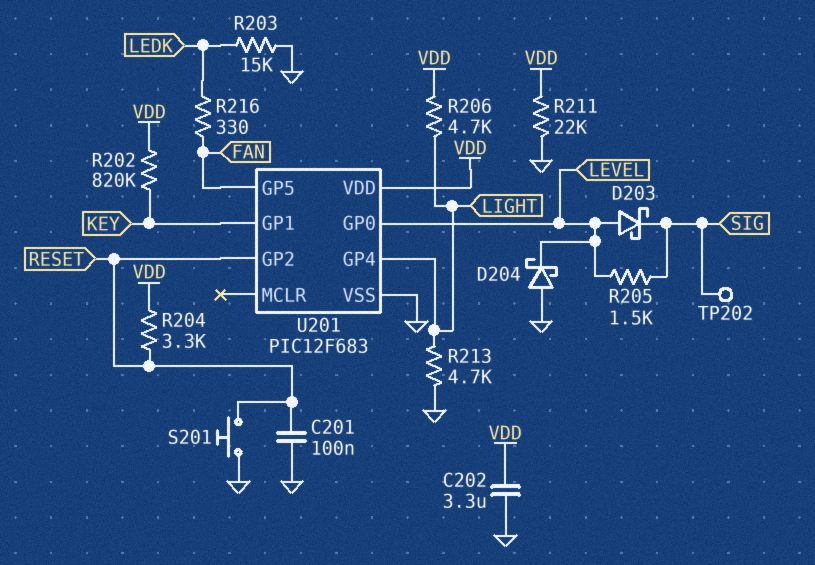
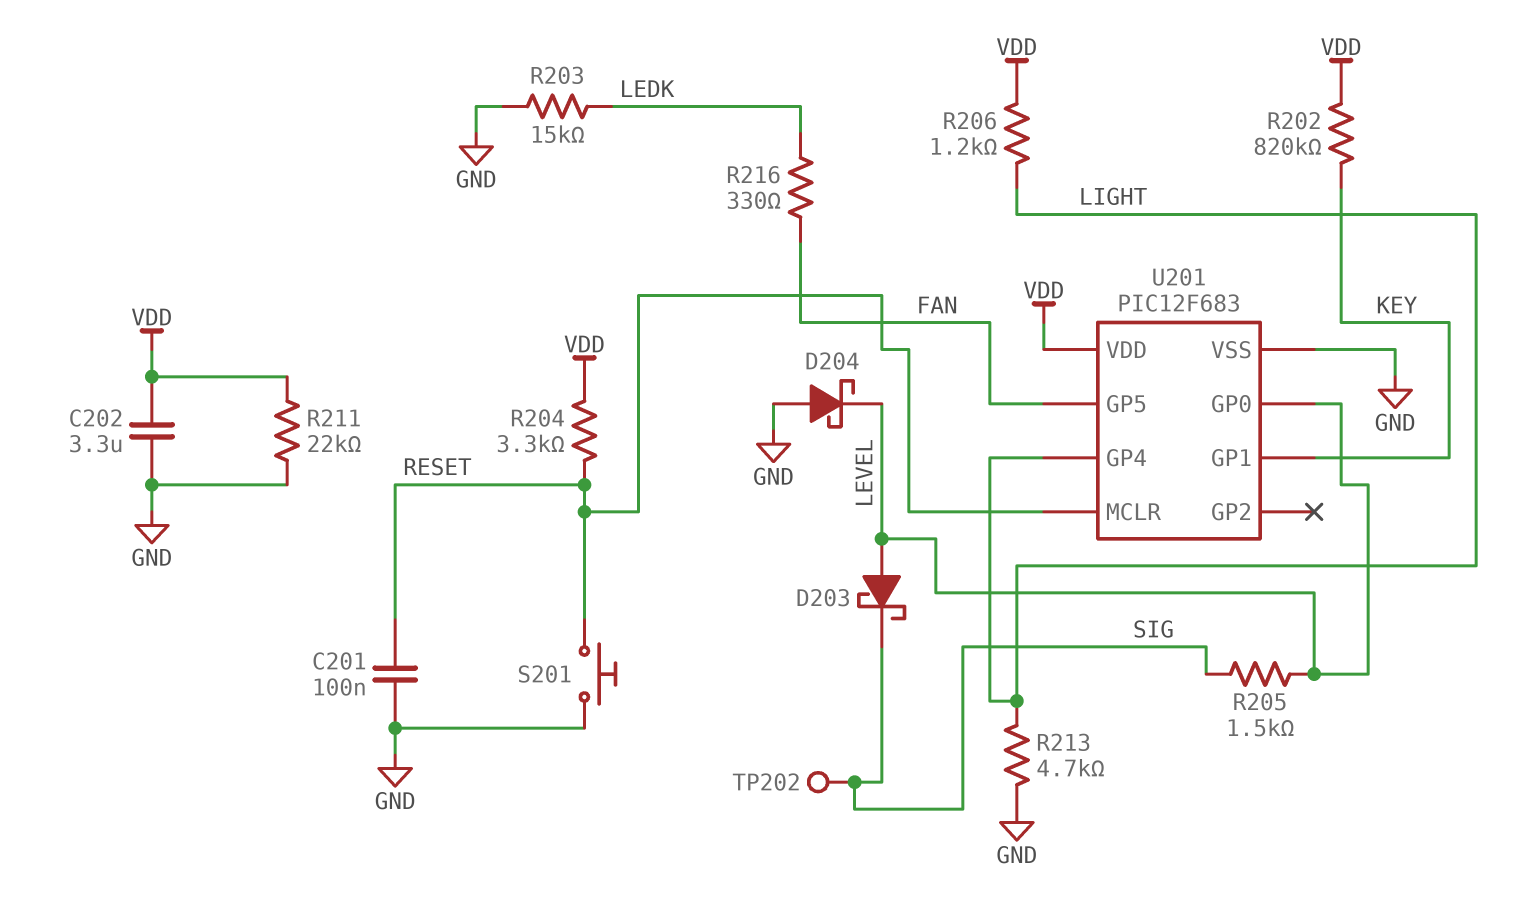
R206: 4.7k (LIGHT, VDD) -> 1.2k (LIGHT, VDD)
U201 pin GP2: RESET -> none
U201 pin MCLR: none -> RESET

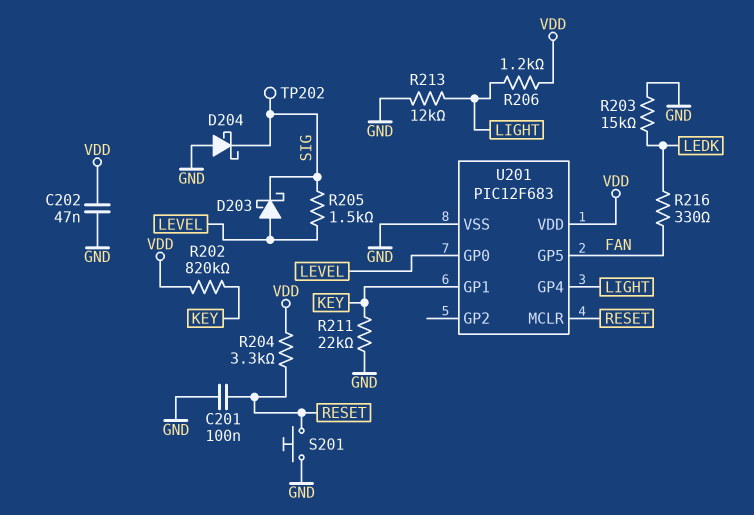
C202: 3.3uF (GND, VDD) -> 47nF (GND, VDD)
D204: schottky (A GND, K LEVEL) -> schottky (A GND, K SIG)
R211: 22k (GND, VDD) -> 22k (GND, KEY)
R213: 4.7k (GND, LIGHT) -> 12k (GND, LIGHT)

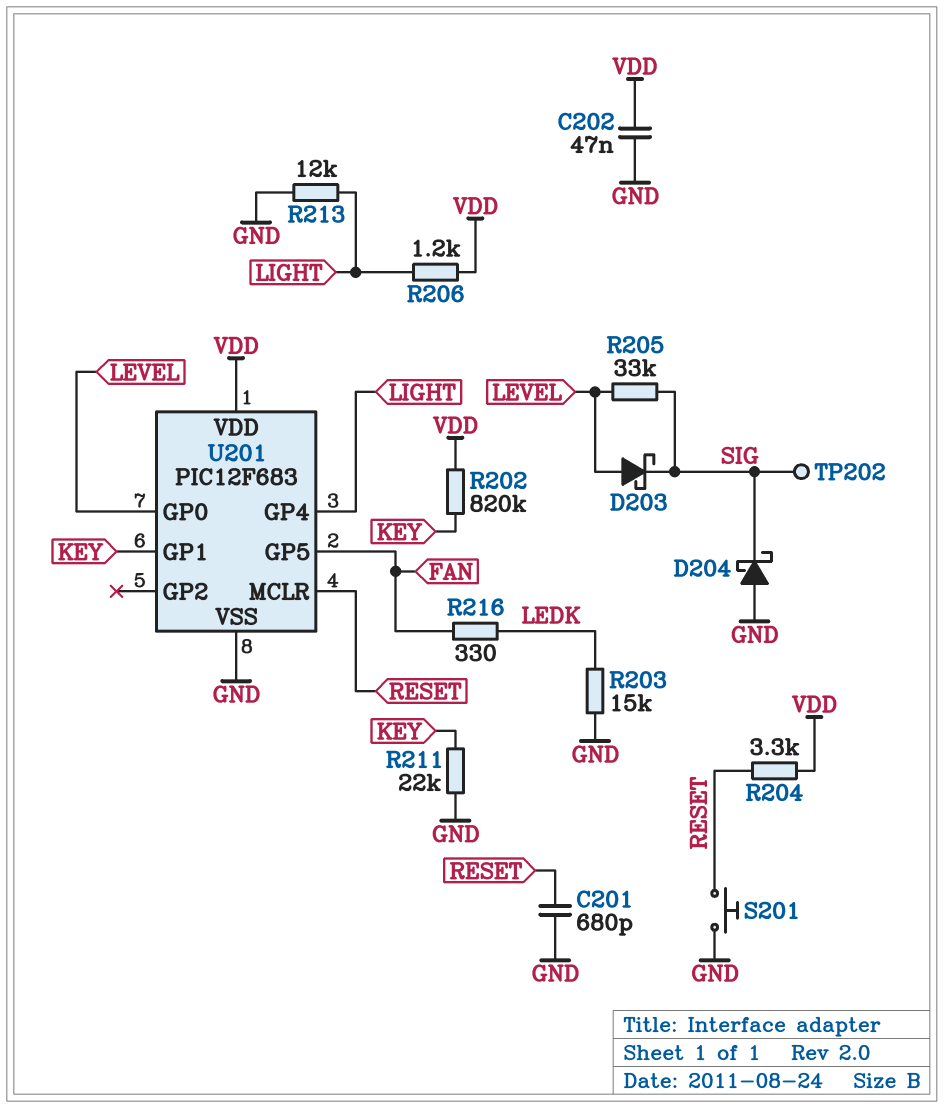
C201: 100nF (GND, RESET) -> 680pF (GND, RESET)
R205: 1.5k (LEVEL, SIG) -> 33k (LEVEL, SIG)

